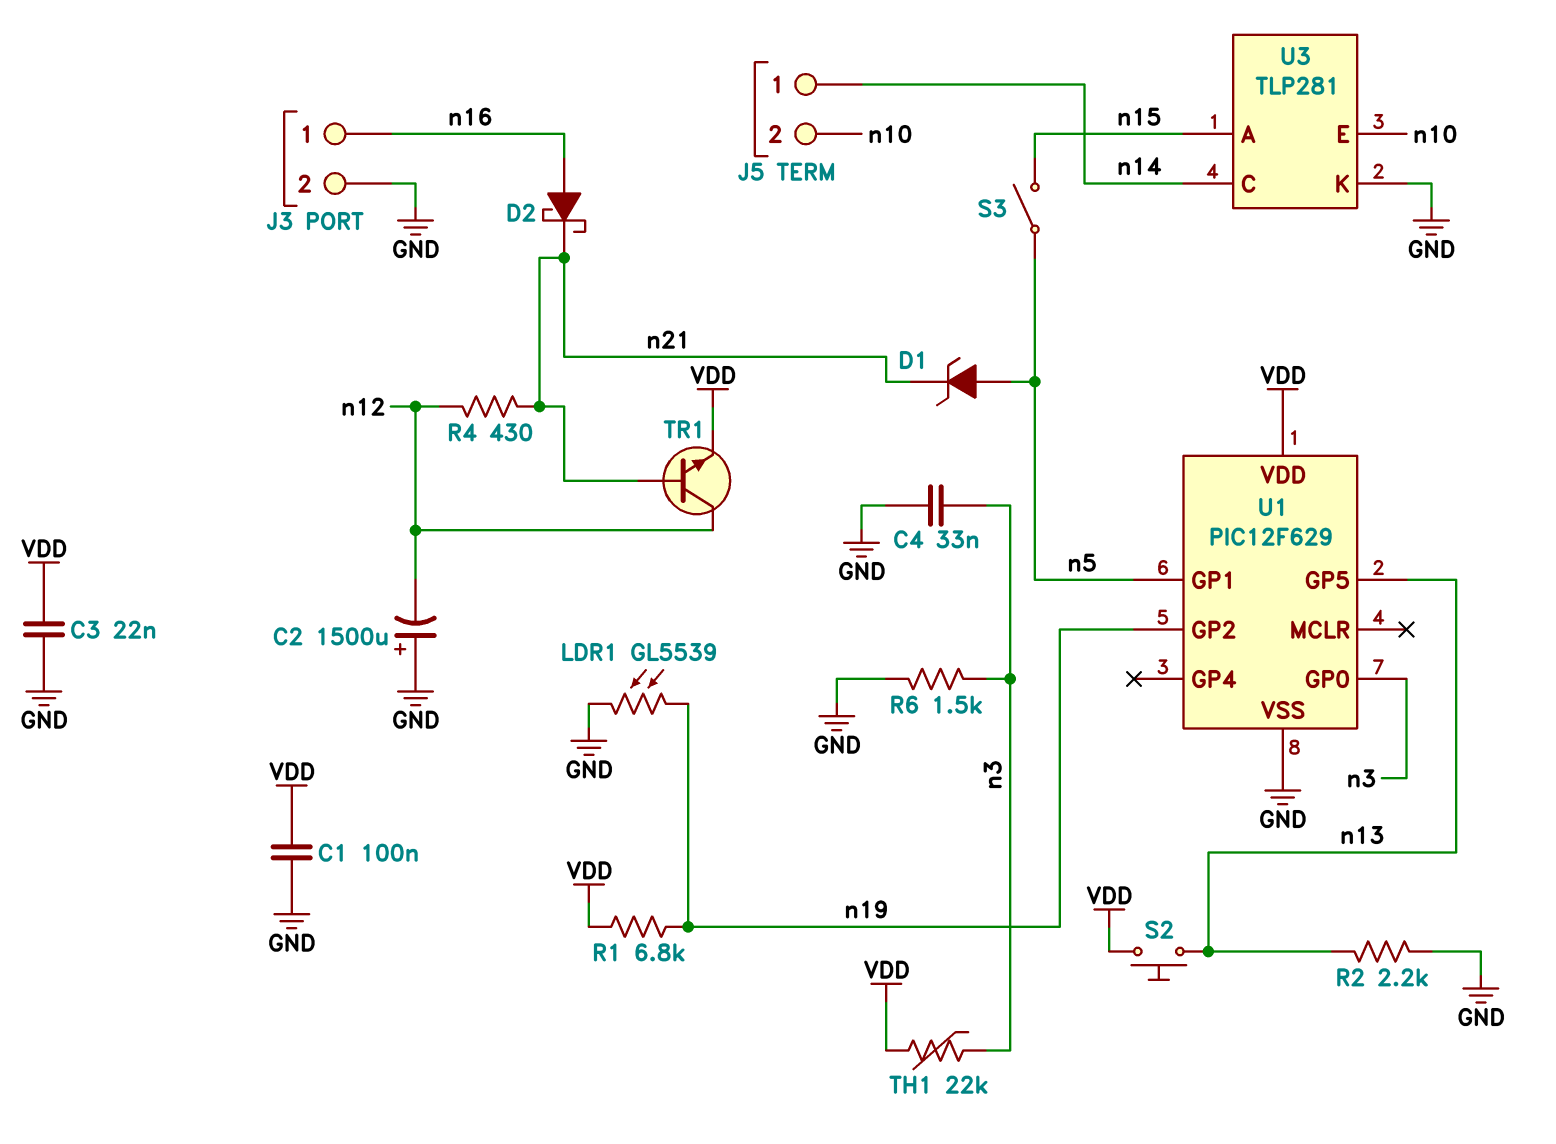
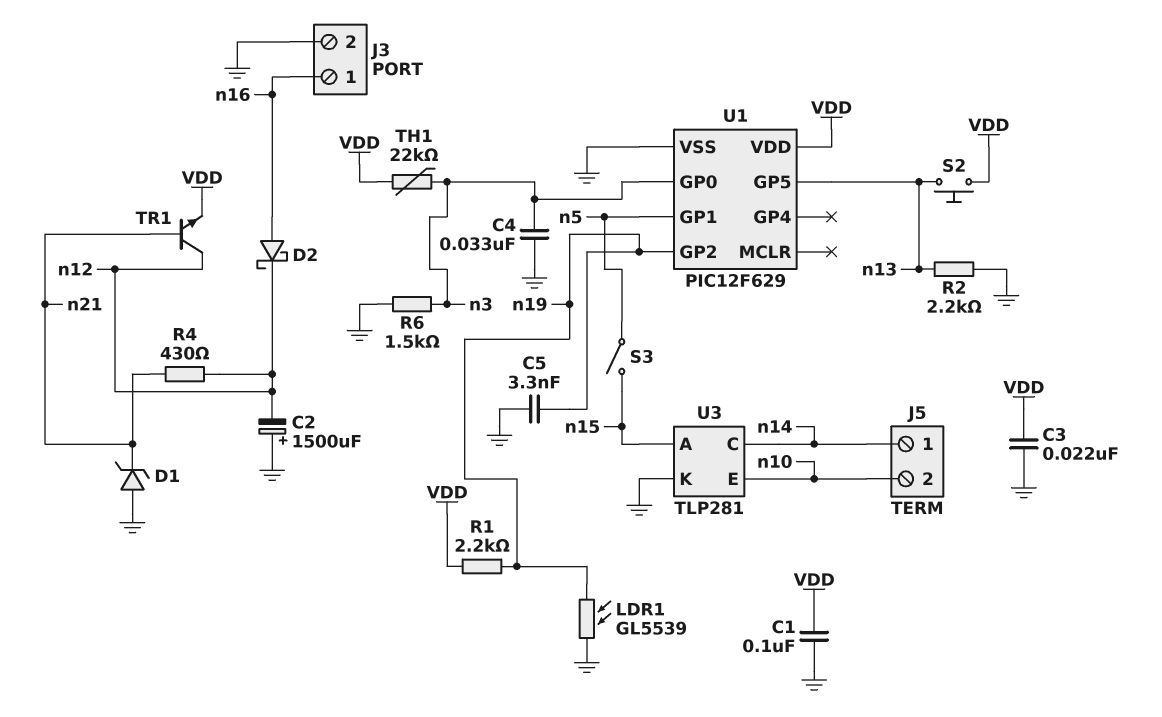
C5: none -> 3.3nF (GND, n19)
D1: zener (A n5, K n21) -> zener (A GND, K n21)
D2: schottky (A n16, K n21) -> schottky (A n16, K n12)
R1: 6.8k (VDD, n19) -> 2.2k (VDD, n19)

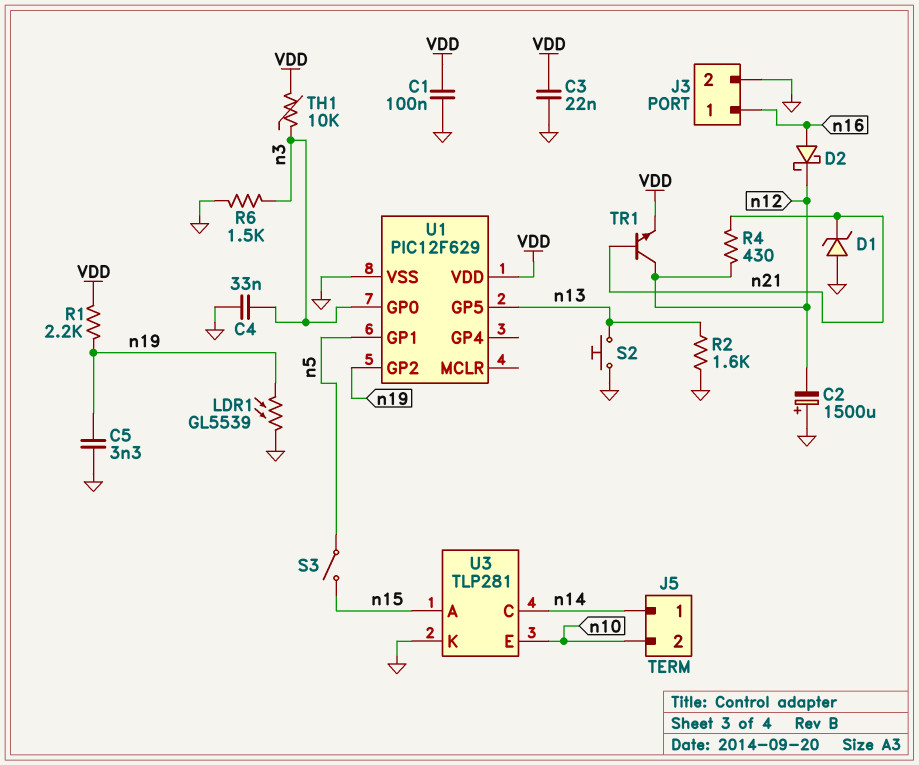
R2: 2.2k (GND, n13) -> 1.6k (GND, n13)
S2: button (VDD, n13) -> button (GND, n13)
TH1: 22k (VDD, n3) -> 10k (VDD, n3)

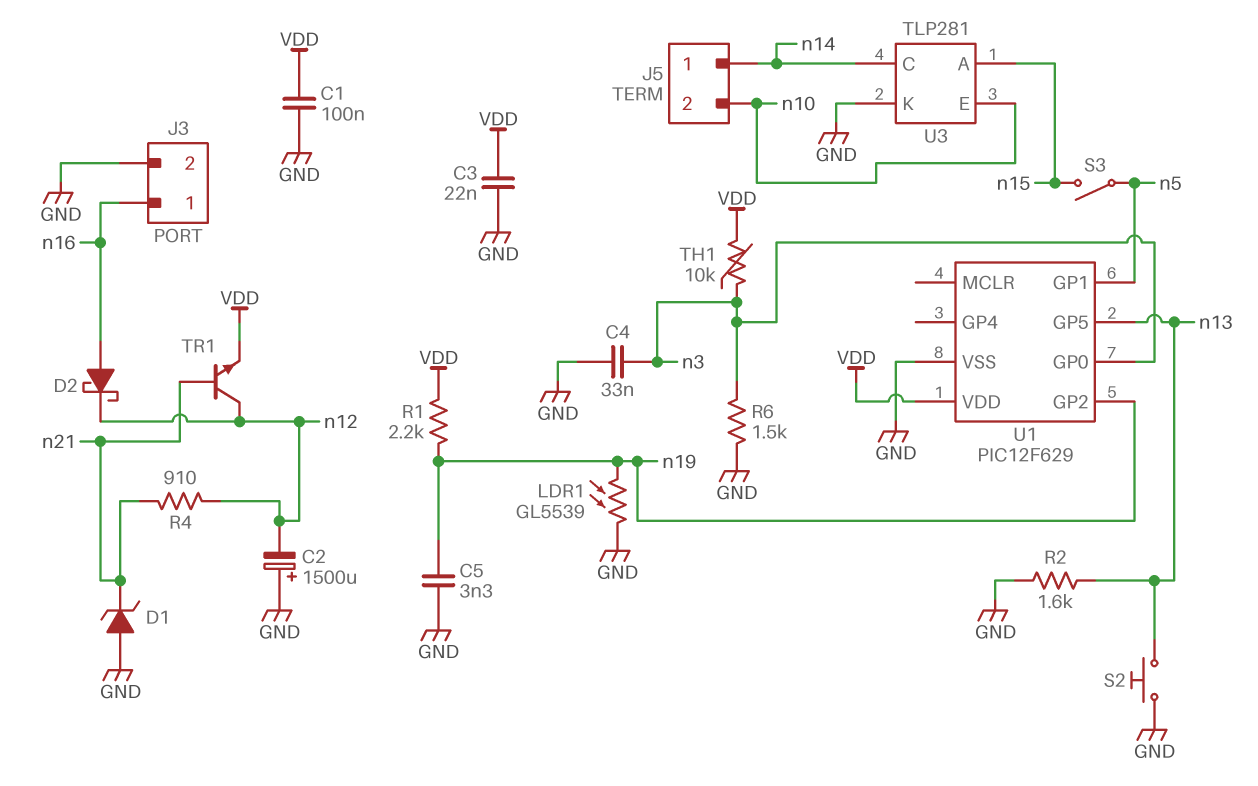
R4: 430 (n12, n21) -> 910 (n12, n21)

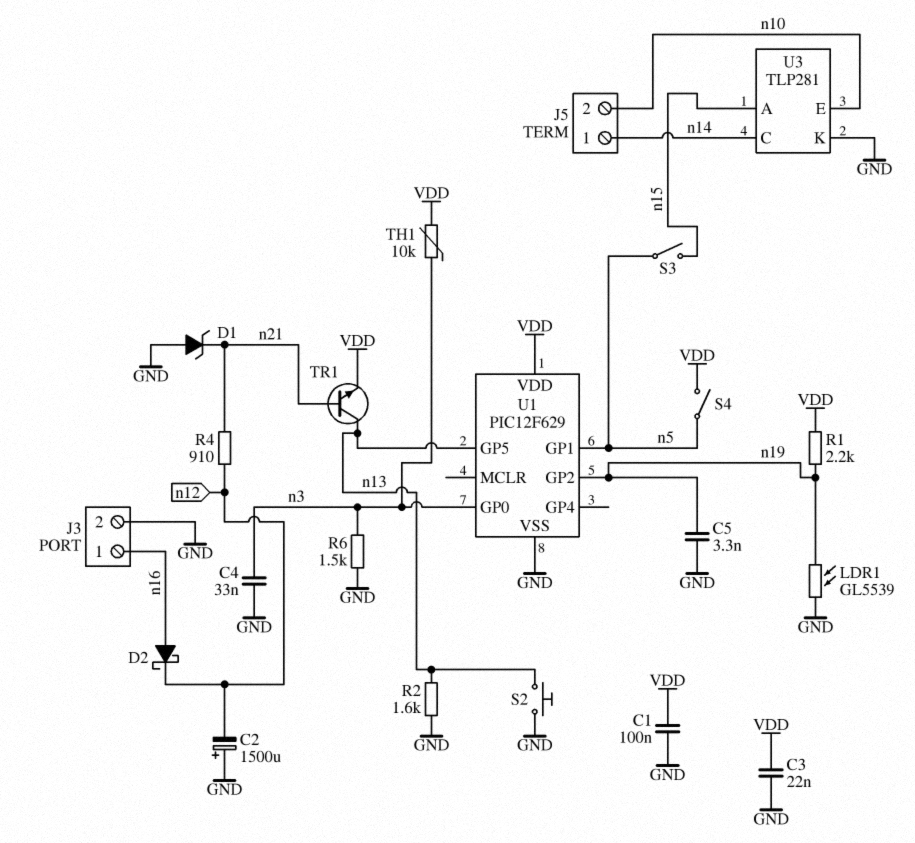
S4: none -> switch (VDD, n5)
TR1: NPN (B n21, C n12, E VDD) -> NPN (B n21, C n13, E VDD)

